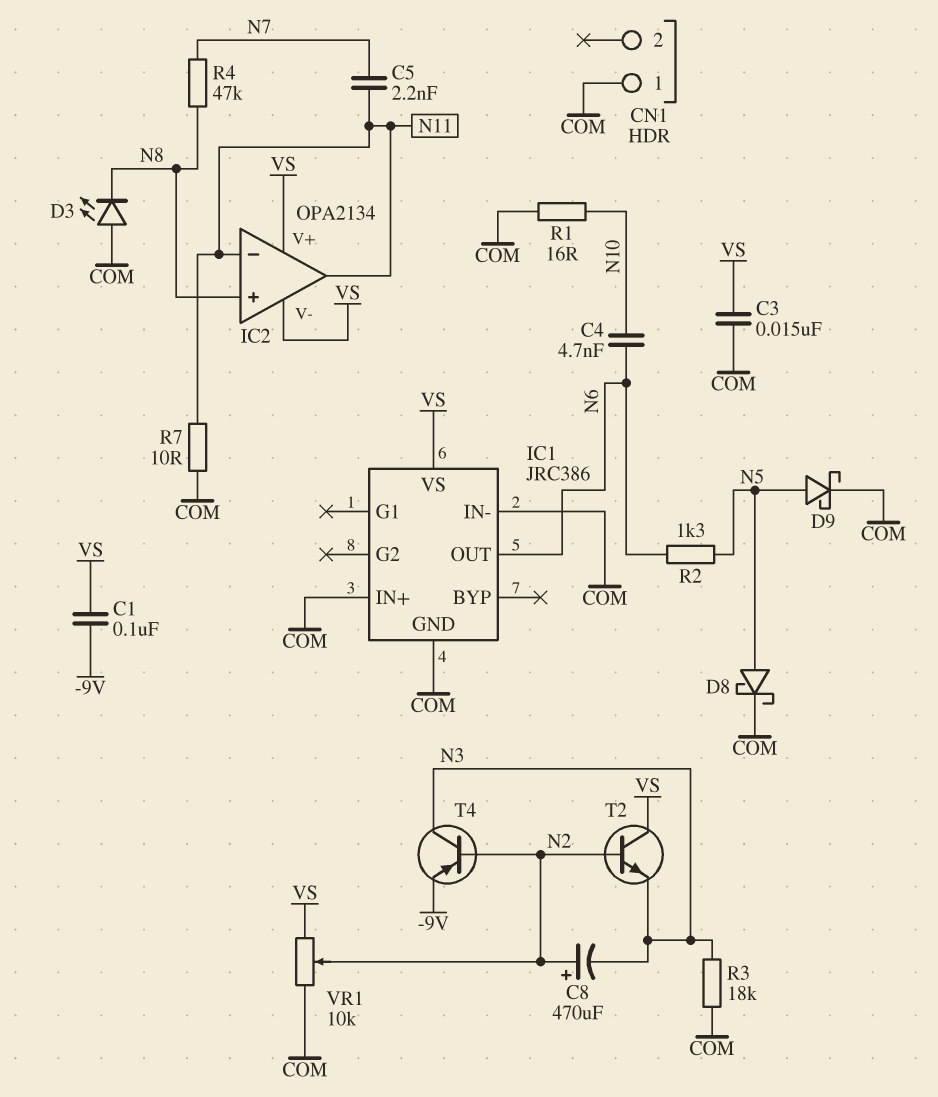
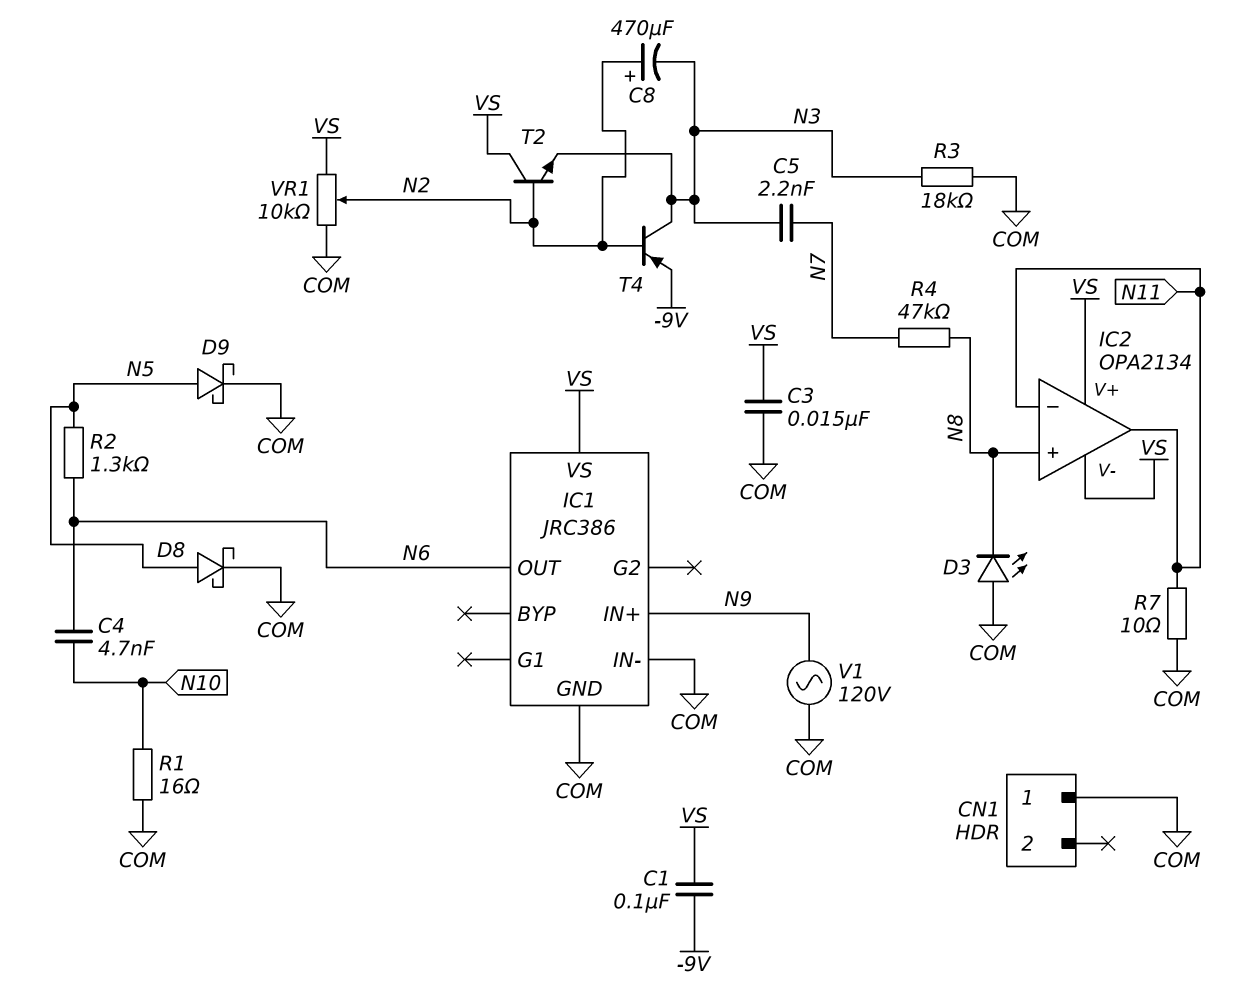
C5: 2.2nF (N7, N11) -> 2.2nF (N3, N7)
IC1 pin IN+: COM -> N9
V1: none -> AC 120V (COM, N9)

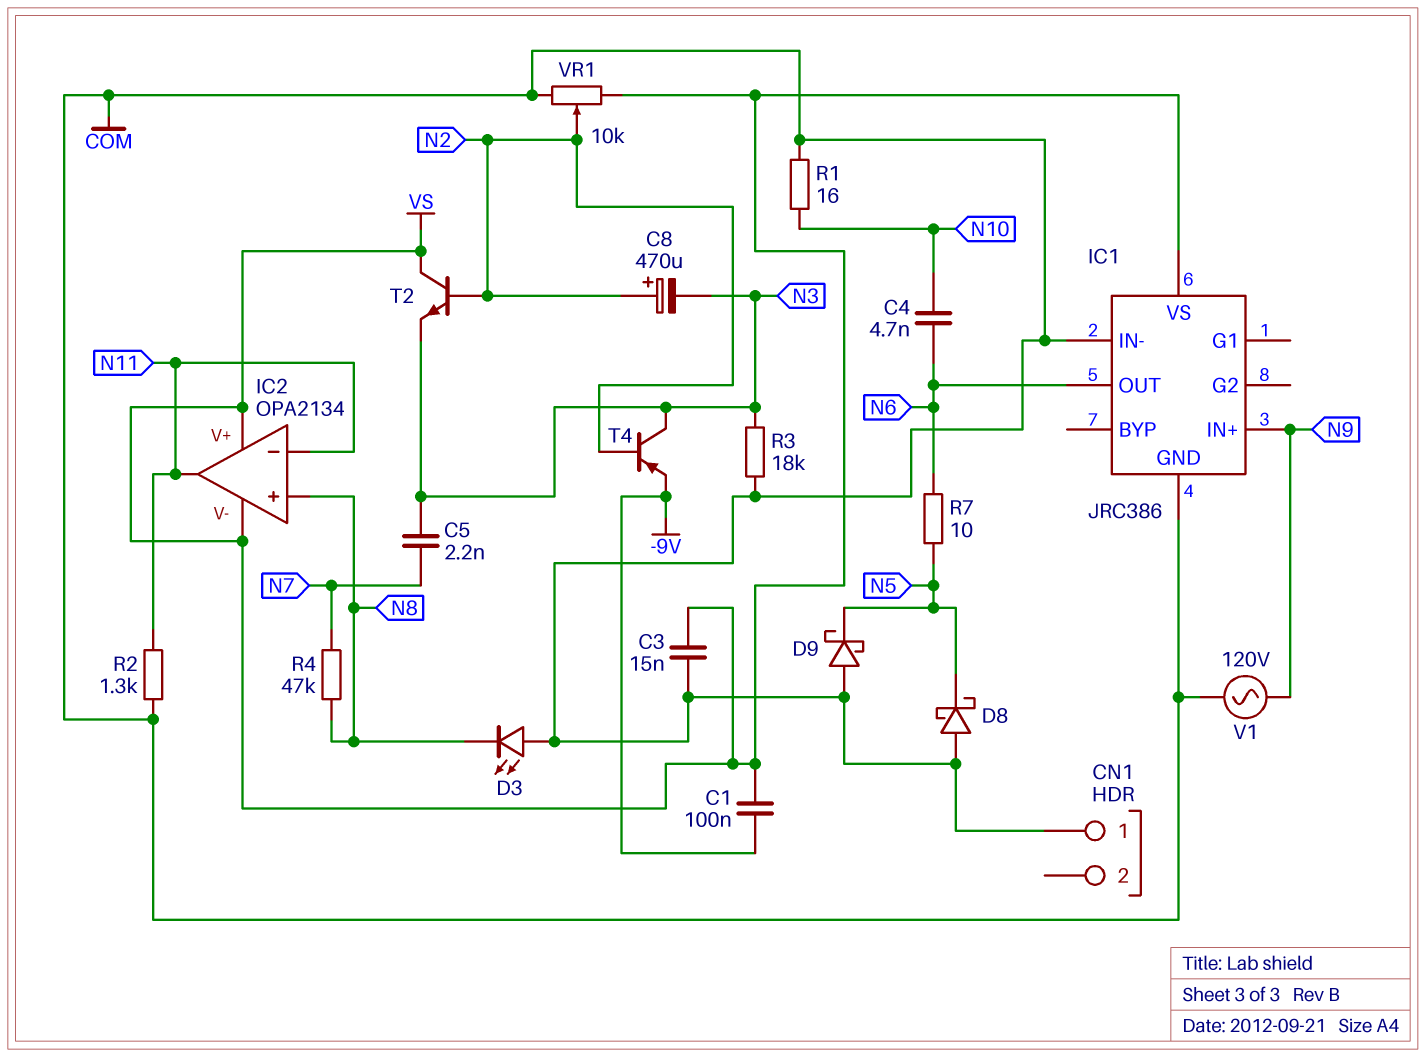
D8: schottky (A N5, K COM) -> schottky (A COM, K N5)
D9: schottky (A N5, K COM) -> schottky (A COM, K N5)
R2: 1.3k (N5, N6) -> 1.3k (COM, N11)
R7: 10 (COM, N11) -> 10 (N5, N6)

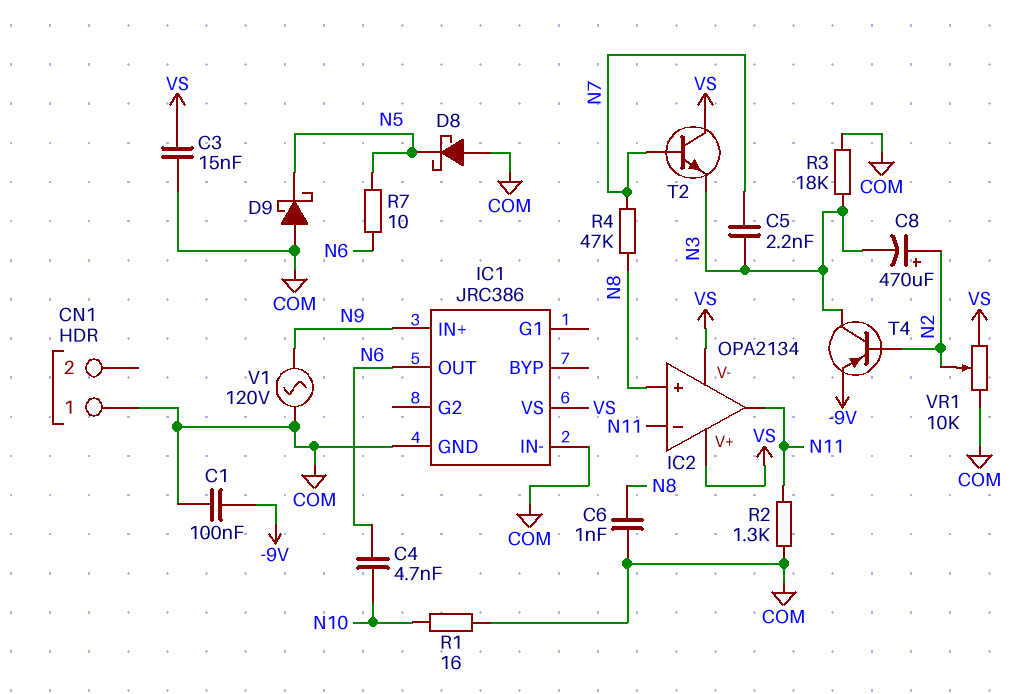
C1: 100nF (-9V, VS) -> 100nF (-9V, COM)
C6: none -> 1nF (COM, N8)
D3: LED (A COM, K N8) -> none
T2: NPN (B N2, C VS, E N3) -> NPN (B N7, C VS, E N3)

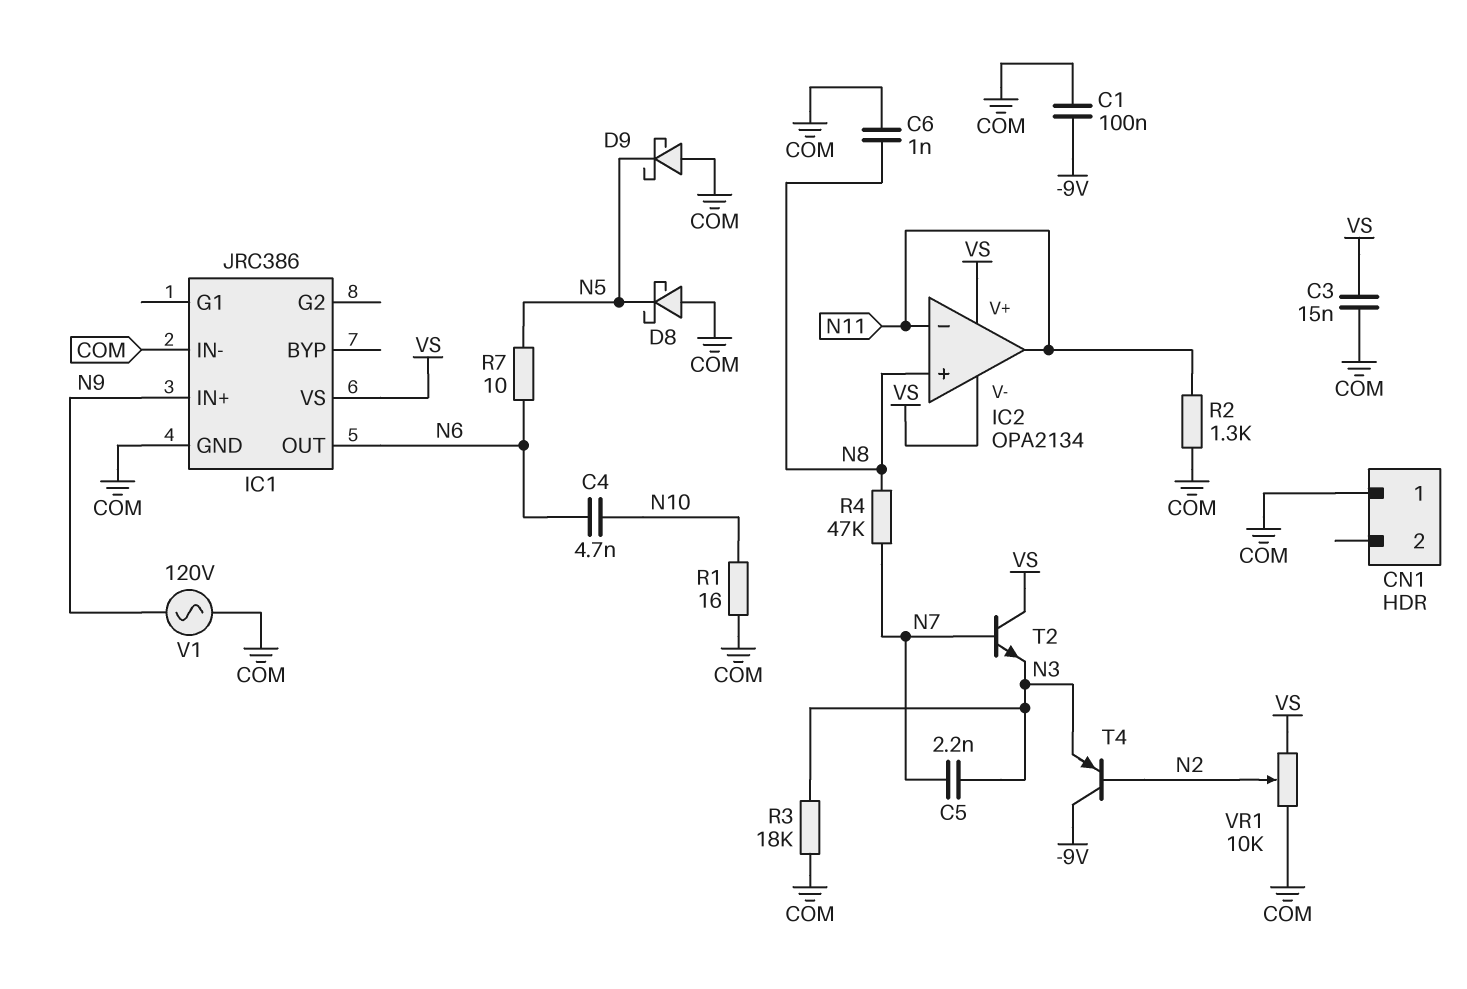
C8: 470uF (plus N2, minus N3) -> none
T4: PNP (B N2, C N3, E -9V) -> PNP (B N2, C -9V, E N3)

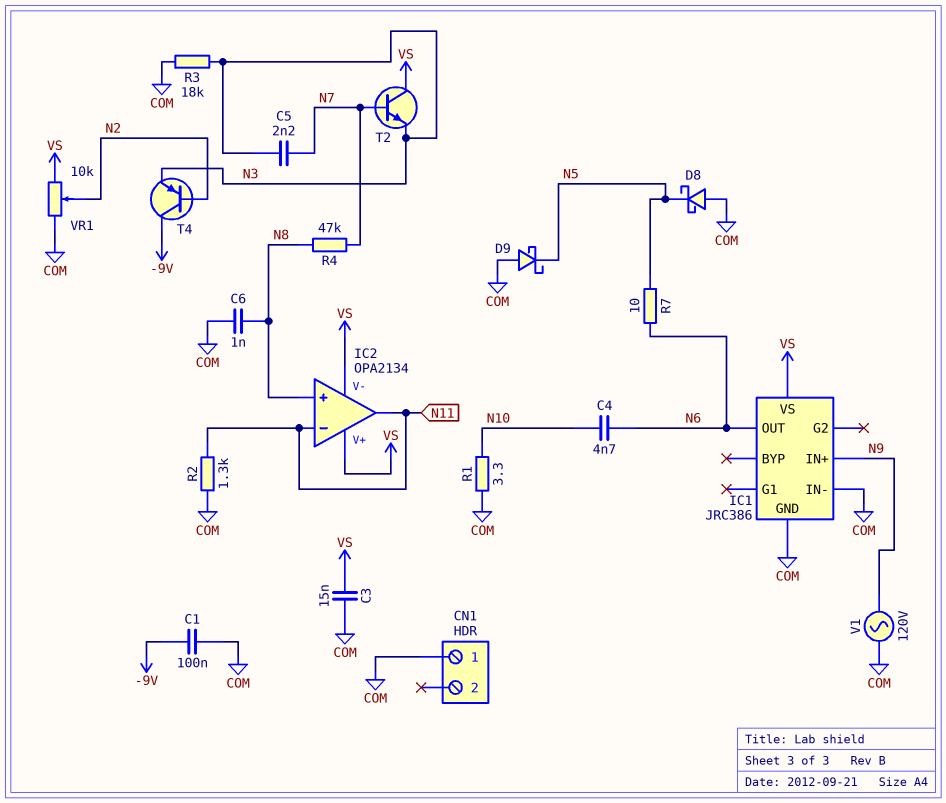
R1: 16 (COM, N10) -> 3.3 (COM, N10)

